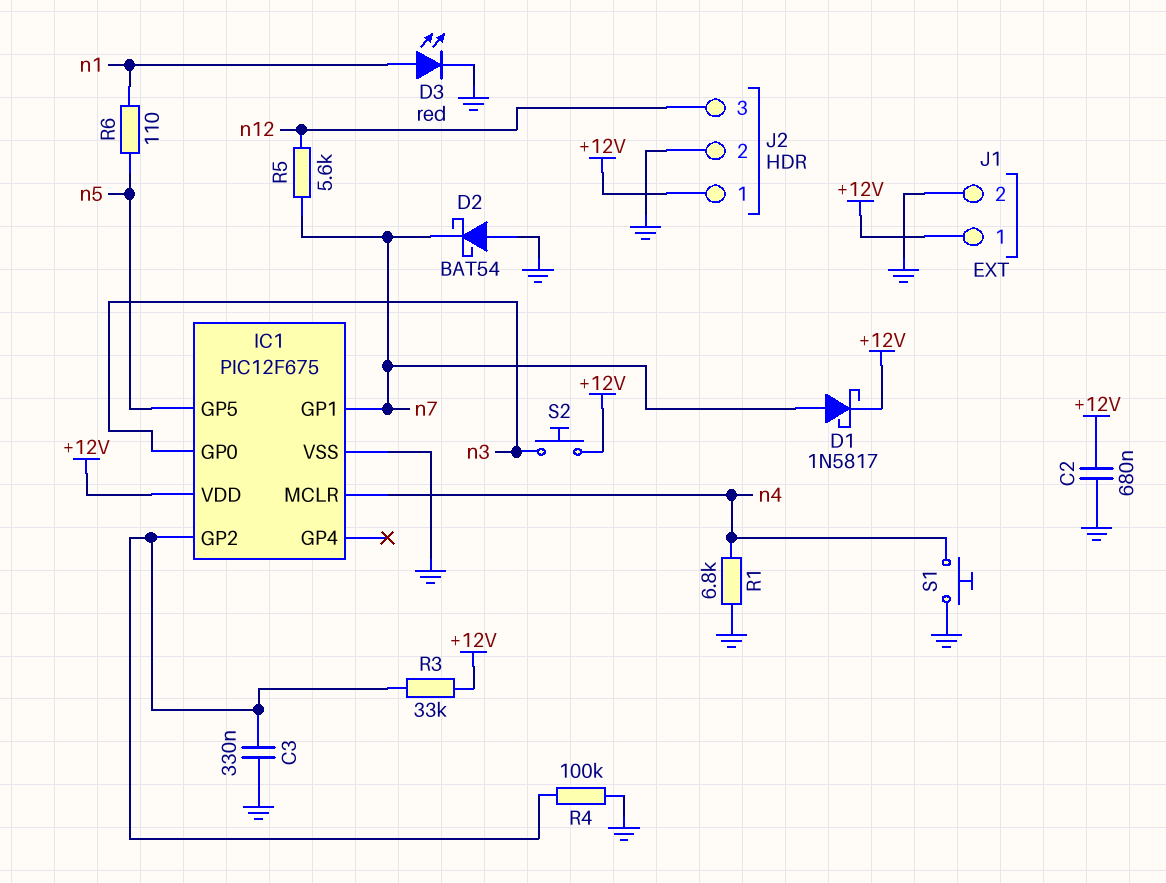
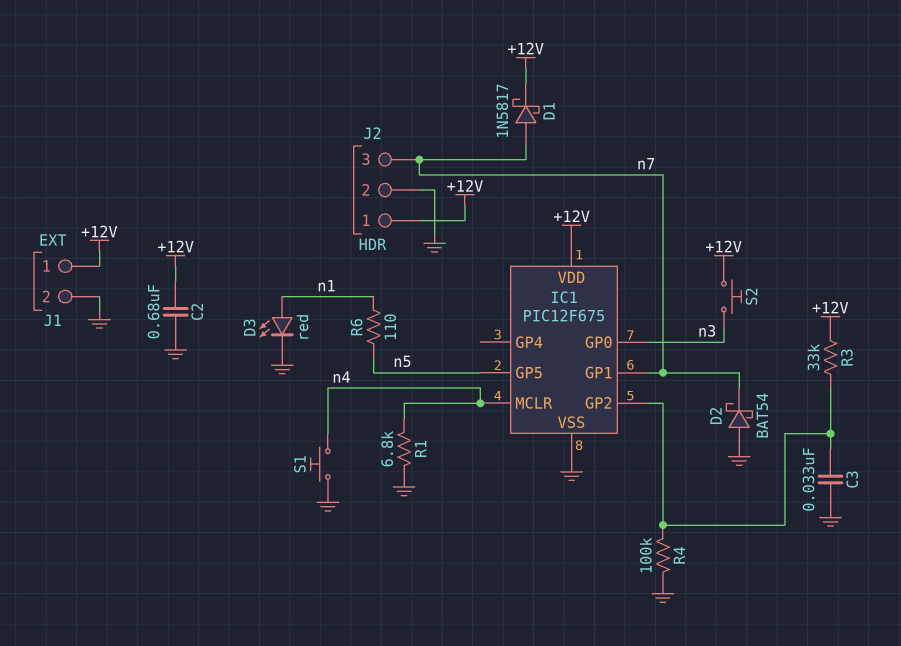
C3: 330nF (GND, IC1/GP2) -> 33nF (GND, IC1/GP2)
J2 pin 3: n12 -> n7
R5: 5.6k (n7, n12) -> none

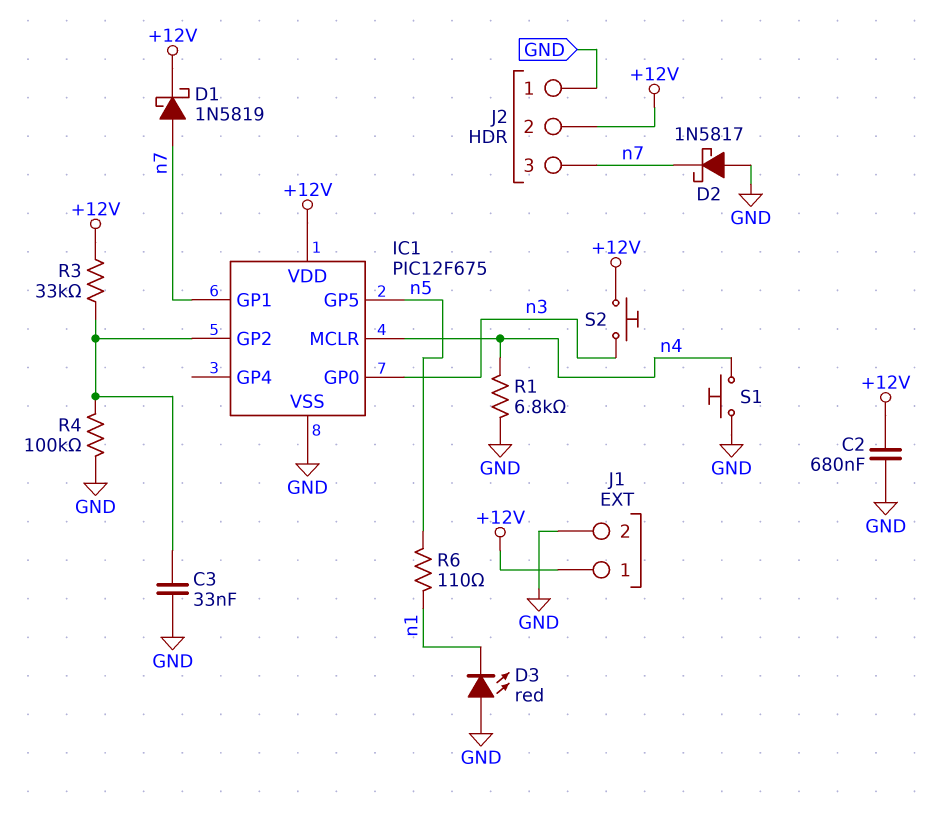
D1: schottky 1N5817 (A n7, K +12V) -> schottky 1N5819 (A n7, K +12V)
D2: schottky BAT54 (A GND, K n7) -> schottky 1N5817 (A GND, K n7)
D3: LED red (A n1, K GND) -> LED red (A GND, K n1)
J2 pin 1: +12V -> GND
J2 pin 2: GND -> +12V

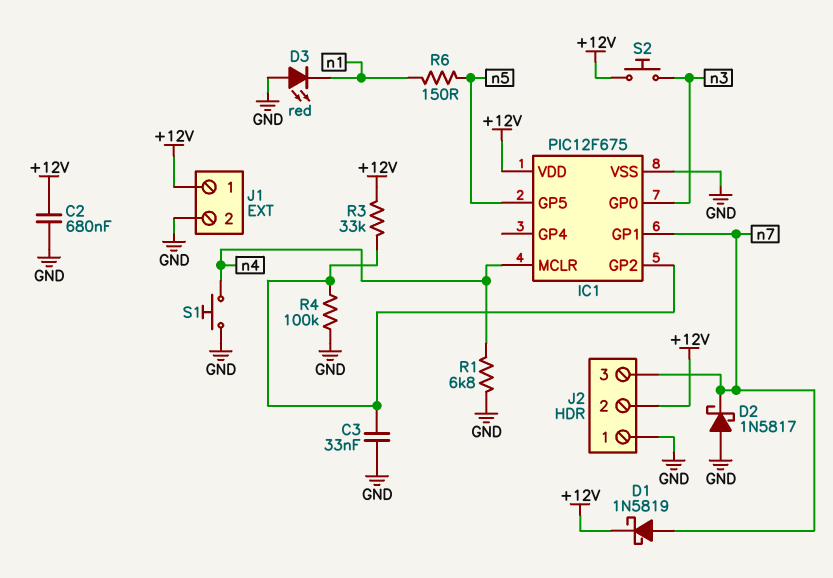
R6: 110 (n1, n5) -> 150 (n1, n5)

